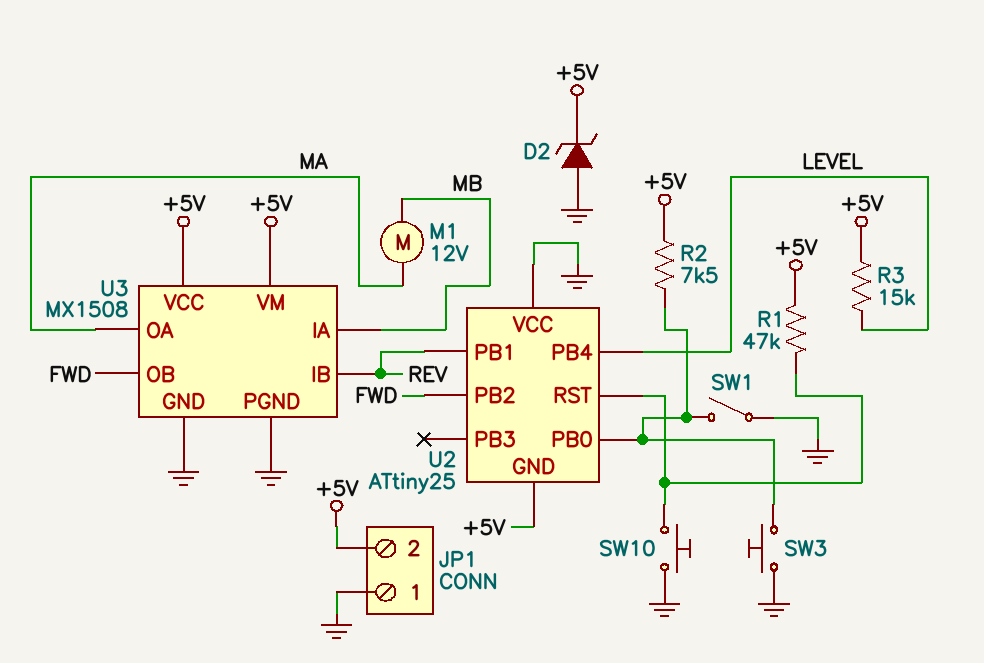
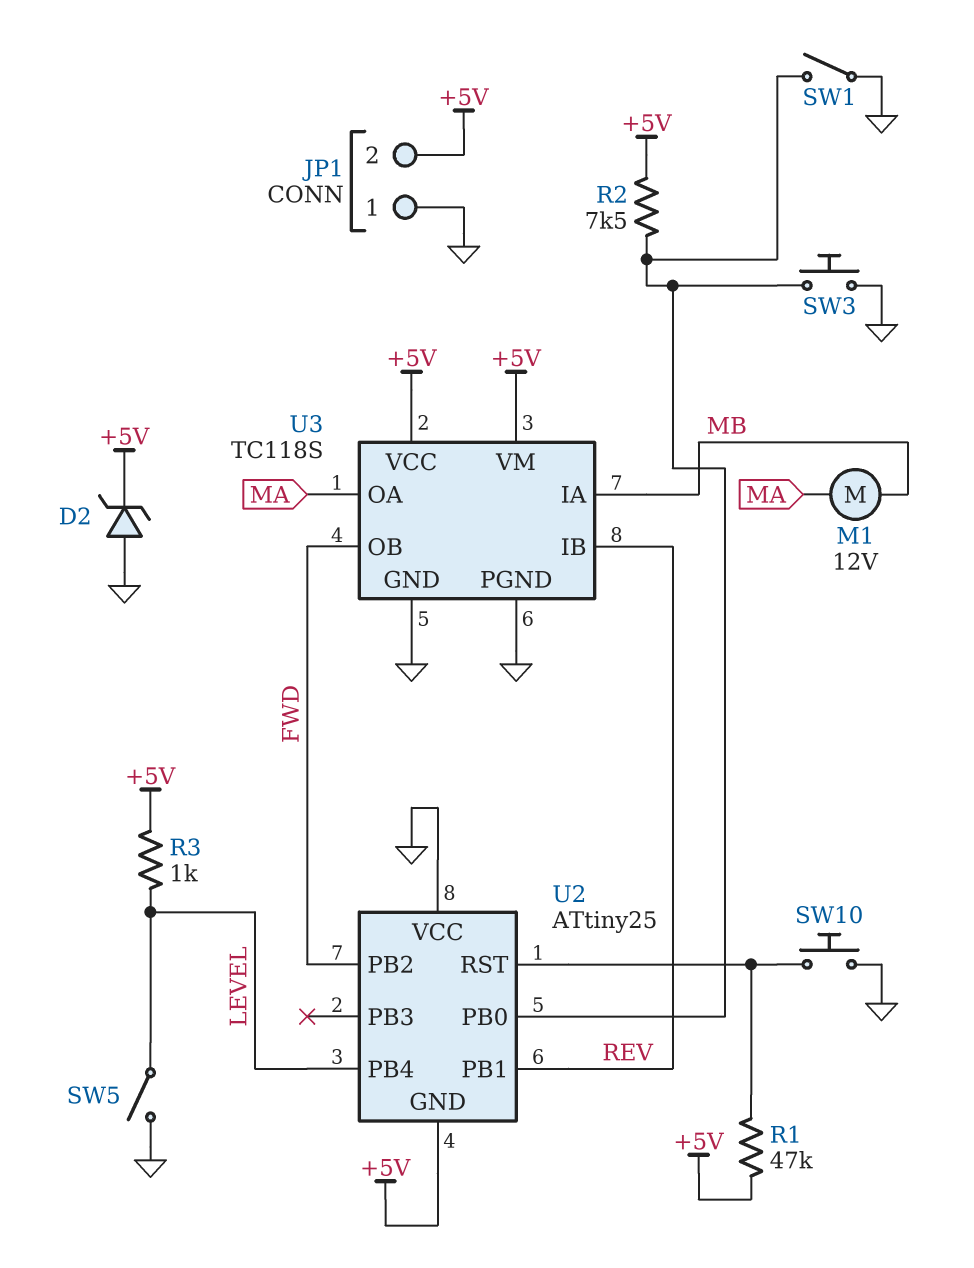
R3: 15k (+5V, LEVEL) -> 1k (+5V, LEVEL)
SW5: none -> switch (GND, LEVEL)
U3: MX1508 -> TC118S

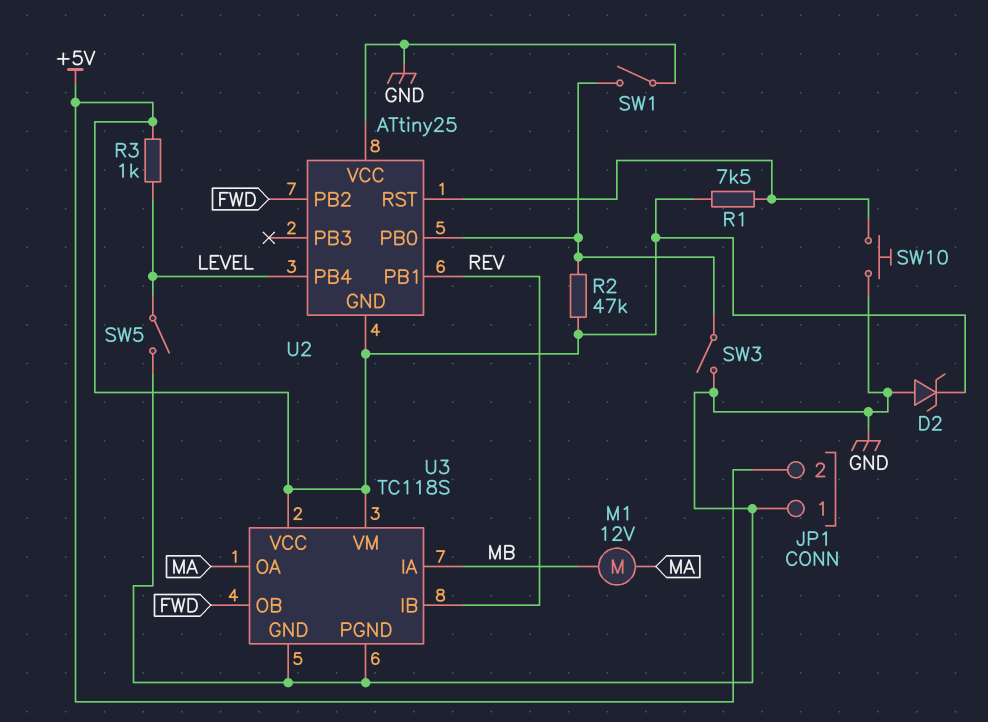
R1: 47k (+5V, U2/RST) -> 7.5k (+5V, U2/RST)
R2: 7.5k (+5V, U2/PB0) -> 47k (+5V, U2/PB0)
SW3: button (GND, U2/PB0) -> switch (GND, U2/PB0)

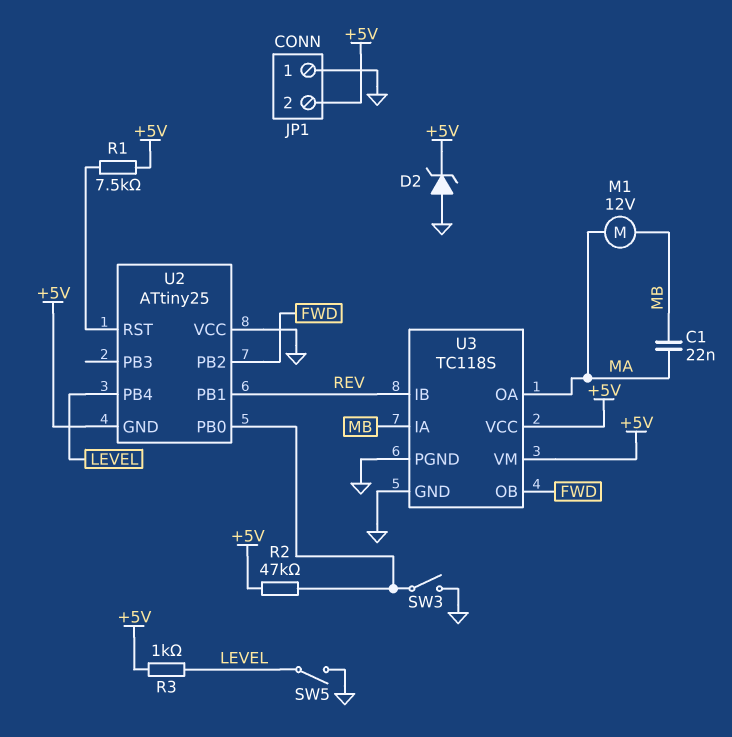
C1: none -> 22nF (MA, MB)
SW1: switch (GND, U2/PB0) -> none
SW10: button (GND, U2/RST) -> none

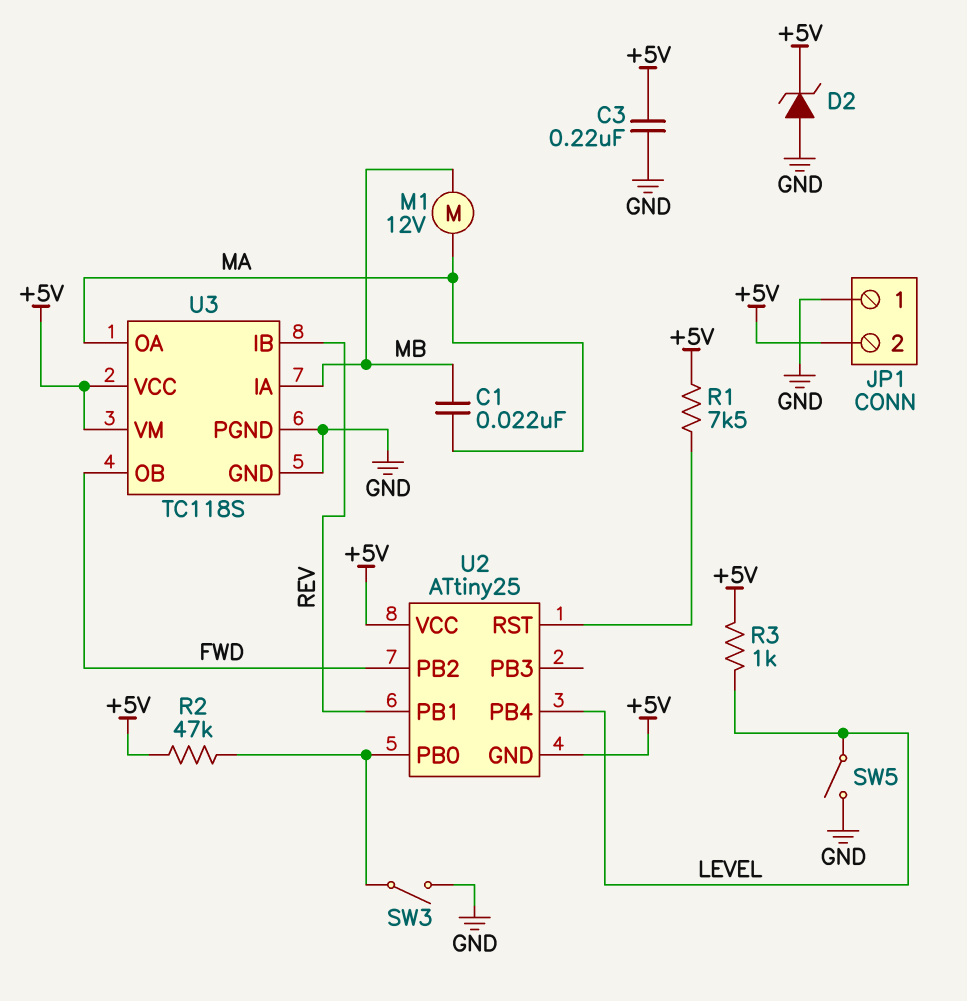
C3: none -> 220nF (+5V, GND)
U2 pin VCC: GND -> +5V

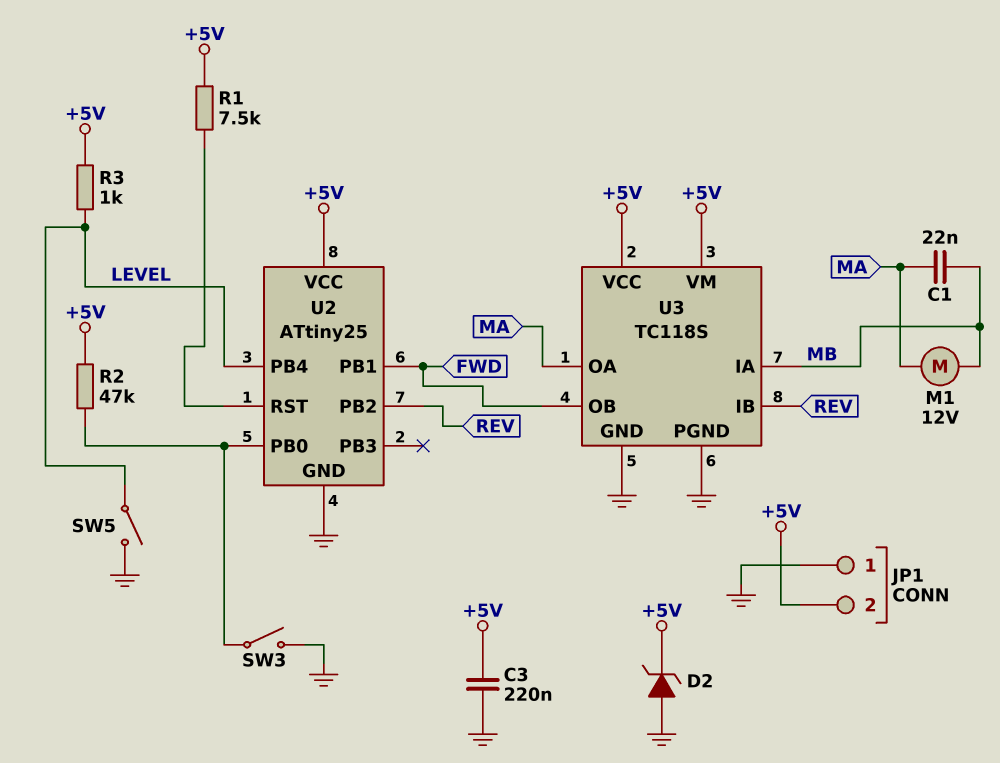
U2 pin GND: +5V -> GND
U2 pin PB1: REV -> FWD
U2 pin PB2: FWD -> REV

